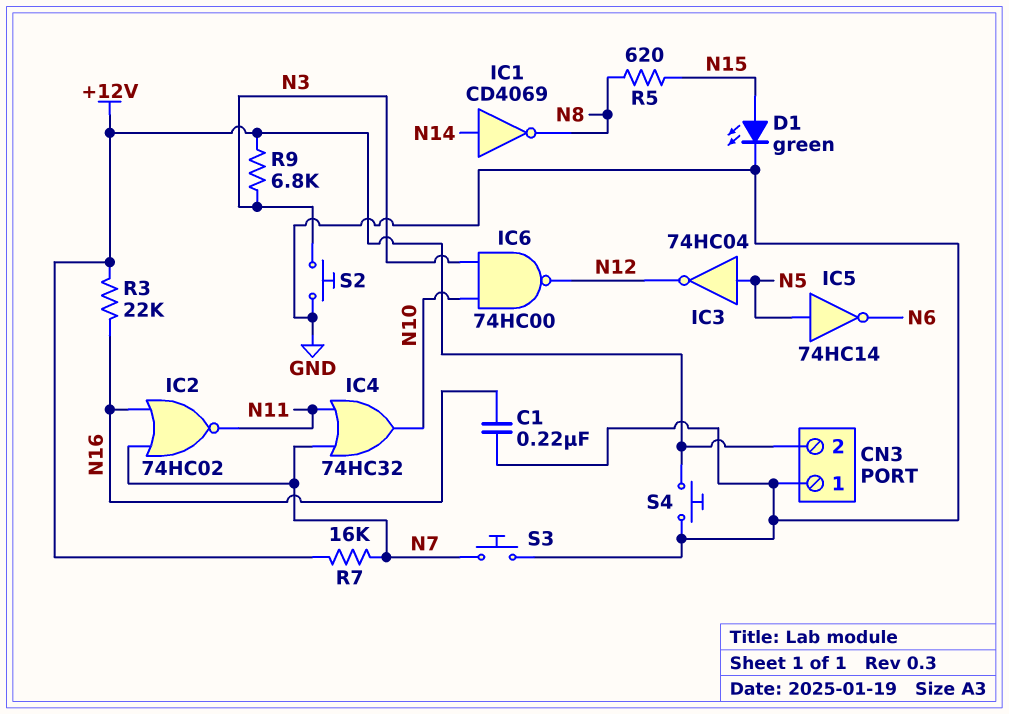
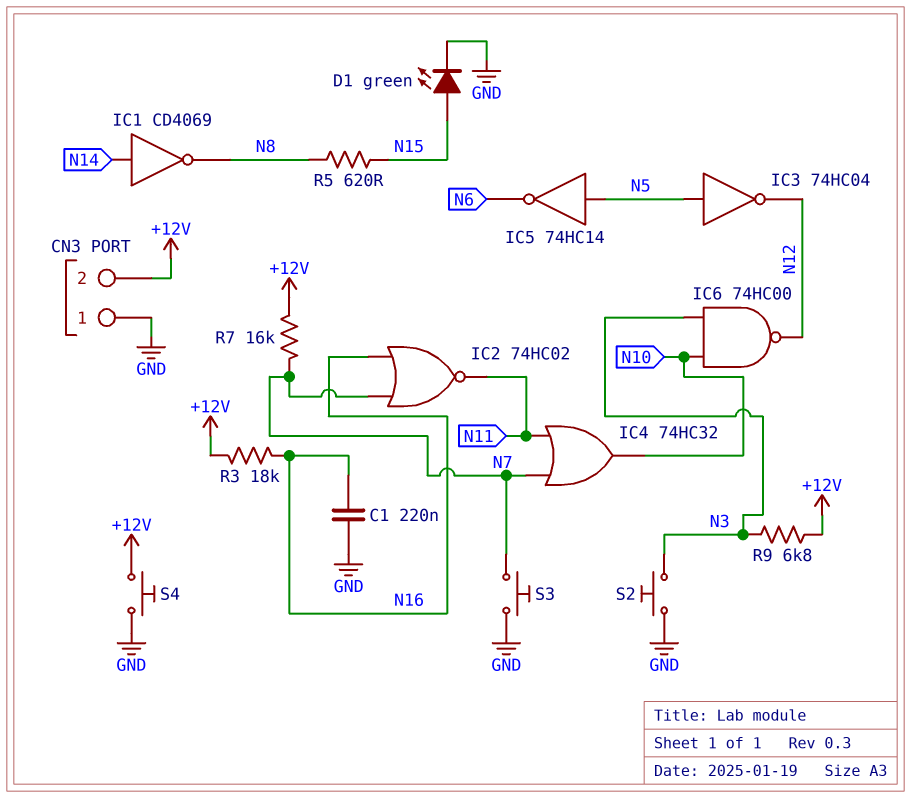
R3: 22k (+12V, N16) -> 18k (+12V, N16)

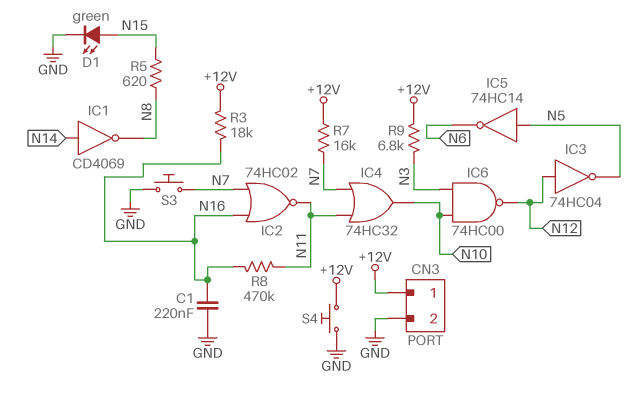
CN3 pin 1: GND -> +12V
CN3 pin 2: +12V -> GND
IC3: NOT 74HC04 (in N5, out N12) -> NOT 74HC04 (in N12, out N5)
R8: none -> 470k (N11, N16)
S2: button (GND, N3) -> none

